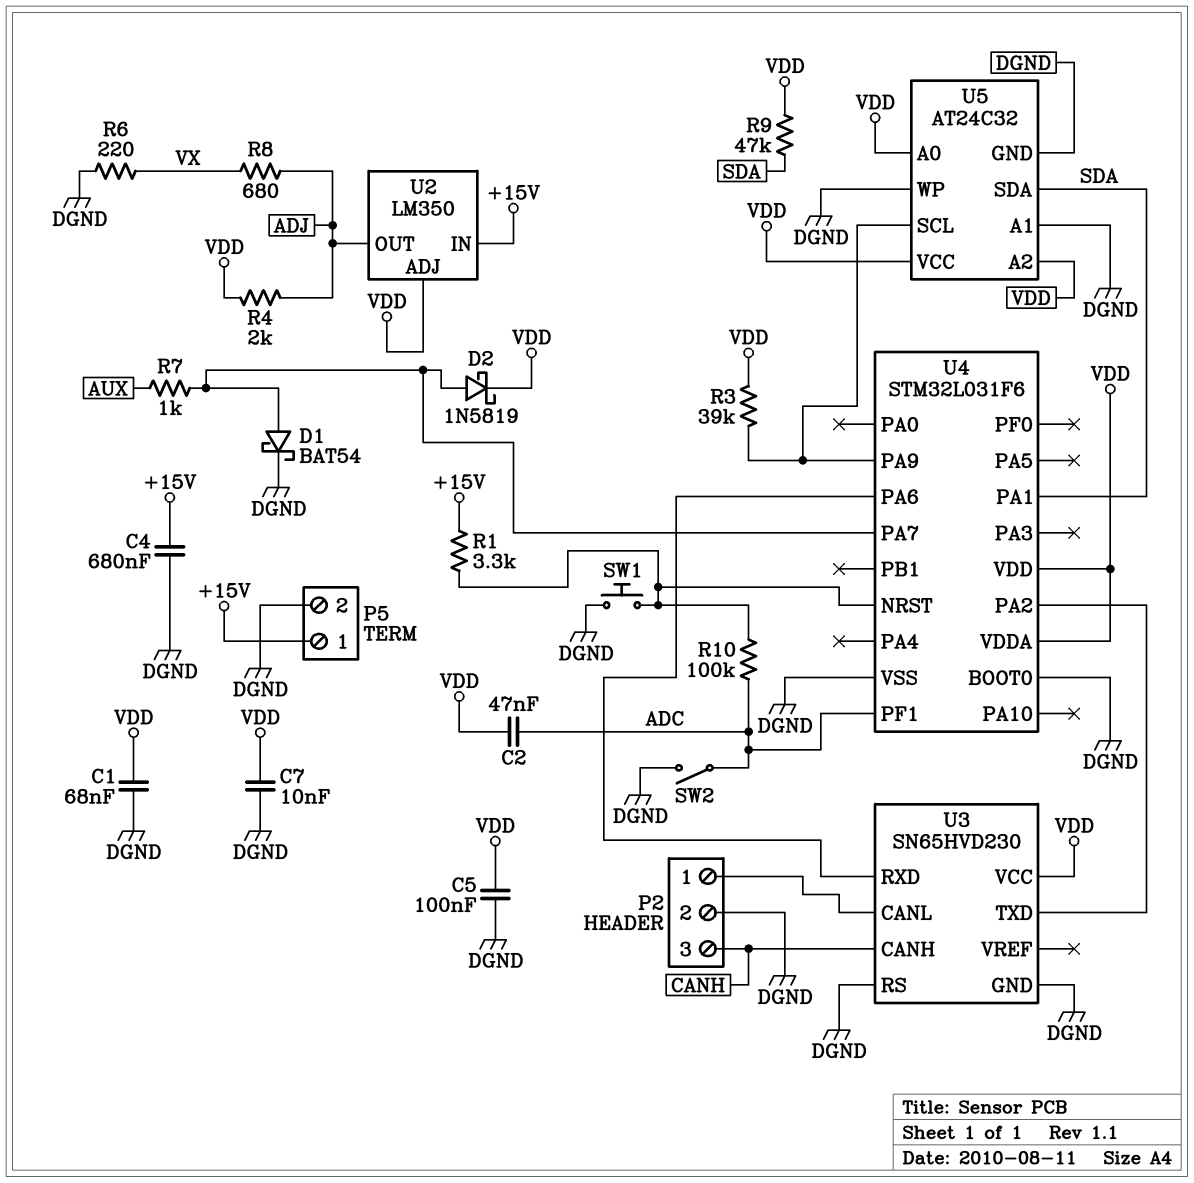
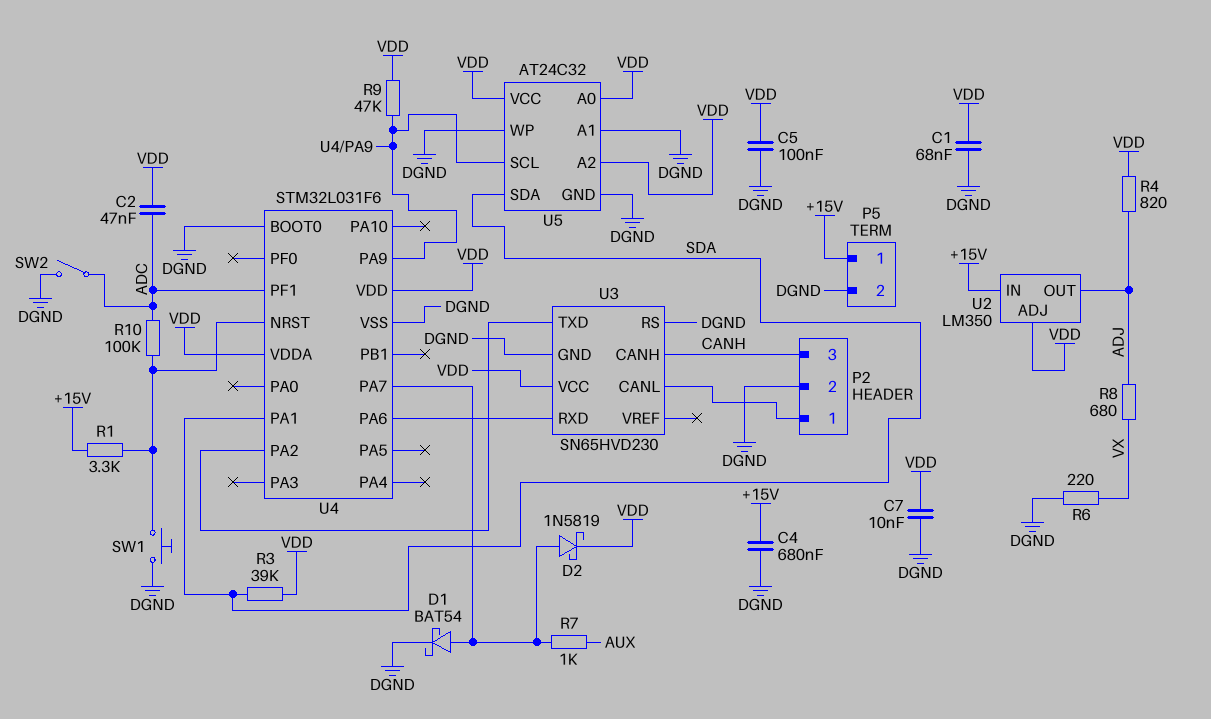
R3: 39k (U4/PA9, VDD) -> 39k (SDA, VDD)
R4: 2k (ADJ, VDD) -> 820 (ADJ, VDD)
R9: 47k (SDA, VDD) -> 47k (U4/PA9, VDD)

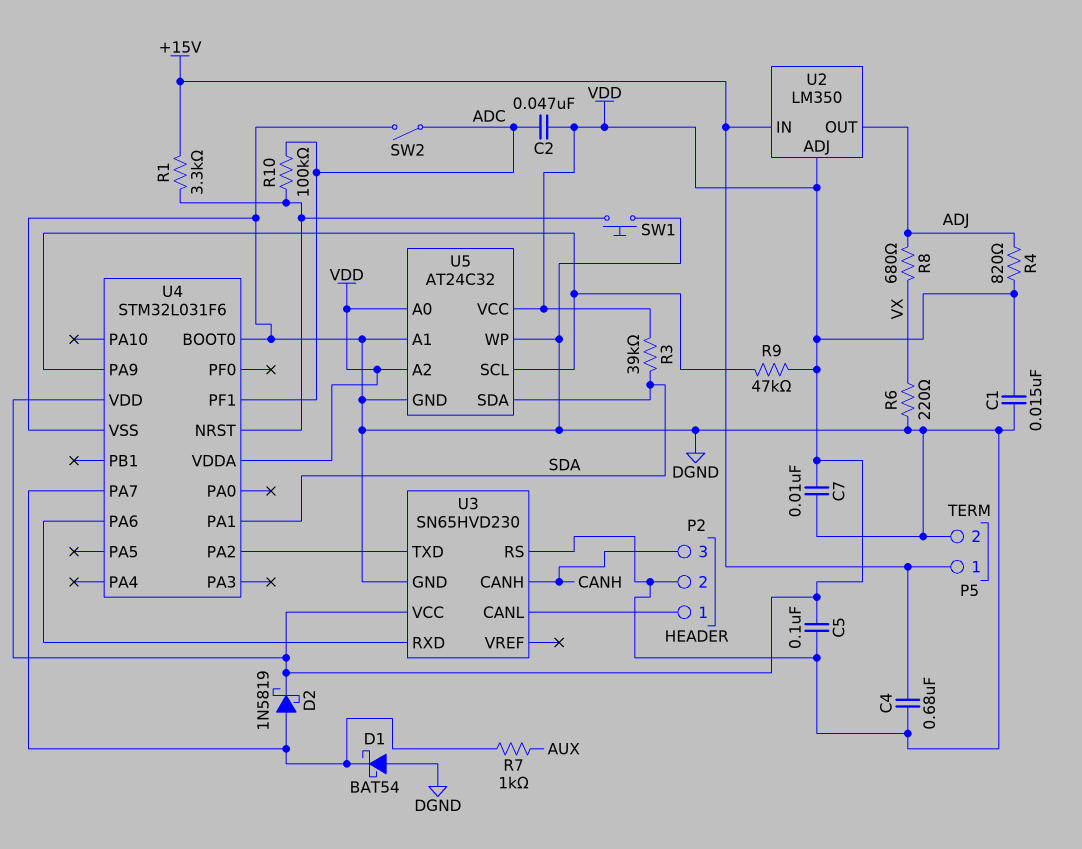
C1: 68nF (DGND, VDD) -> 15nF (DGND, VDD)
D1: schottky BAT54 (A U4/PA7, K DGND) -> schottky BAT54 (A DGND, K U4/PA7)

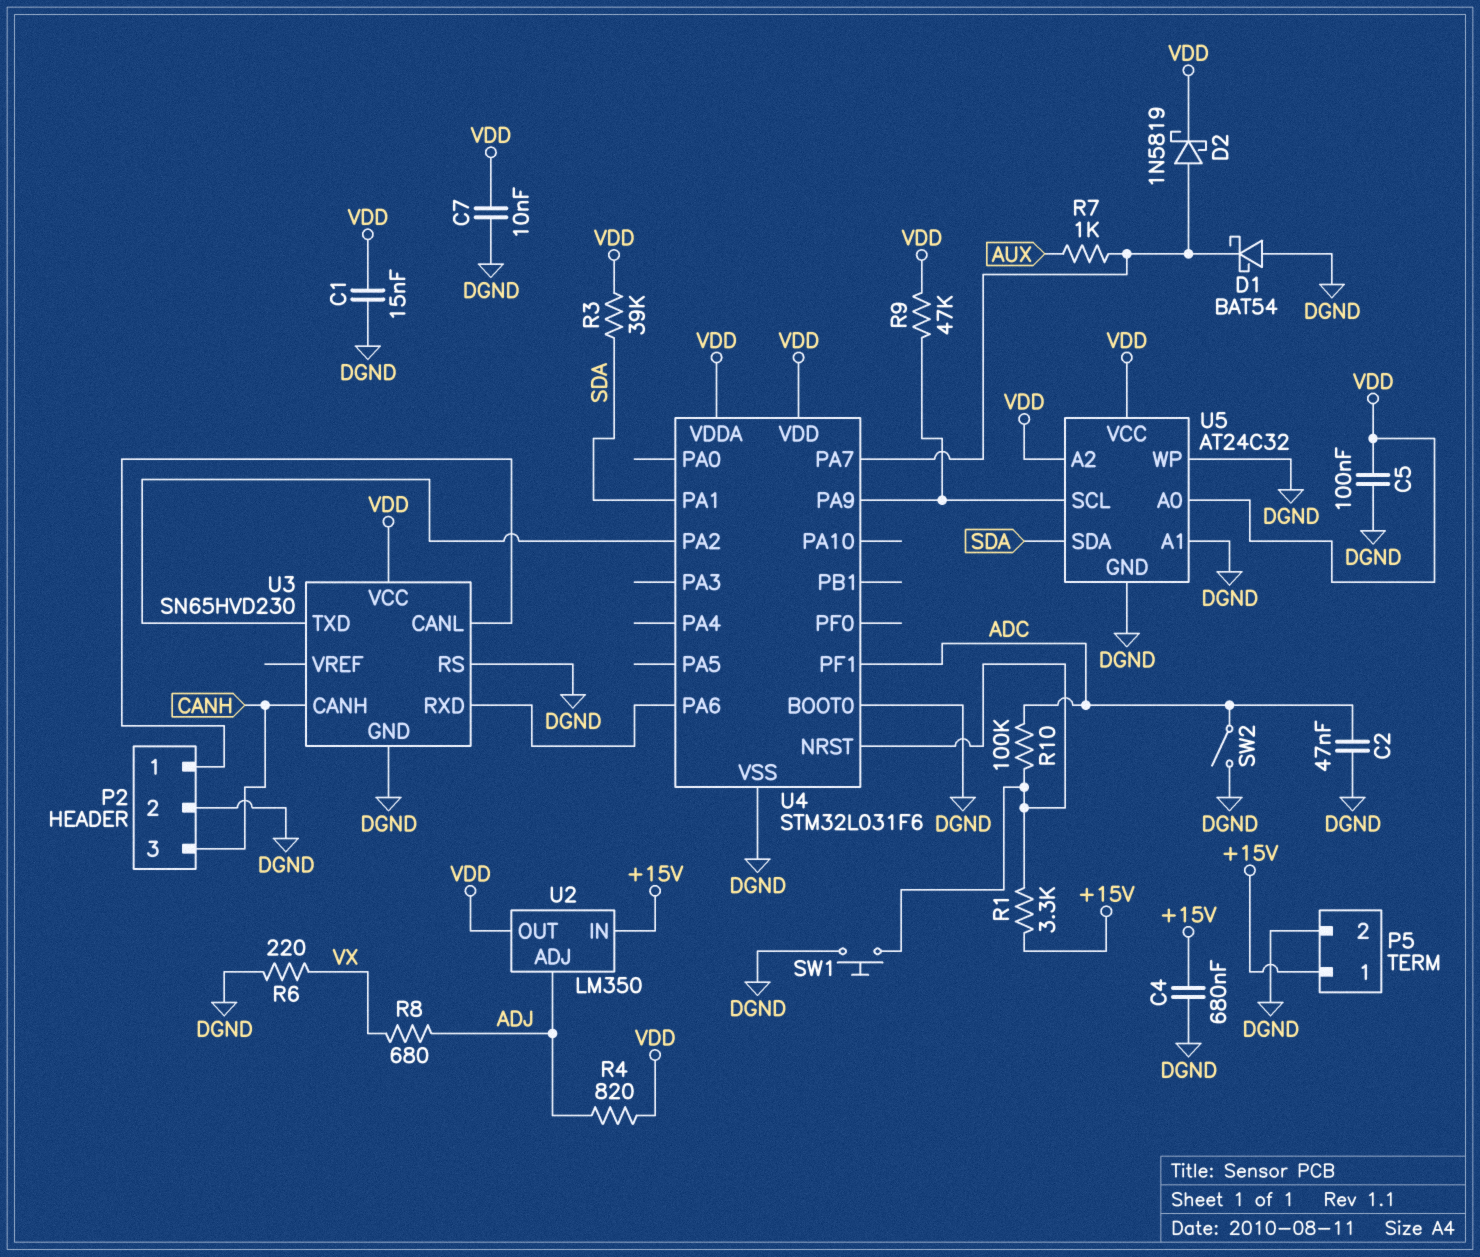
C2: 47nF (ADC, VDD) -> 47nF (ADC, DGND)
U2 pin ADJ: VDD -> ADJ
U2 pin OUT: ADJ -> VDD

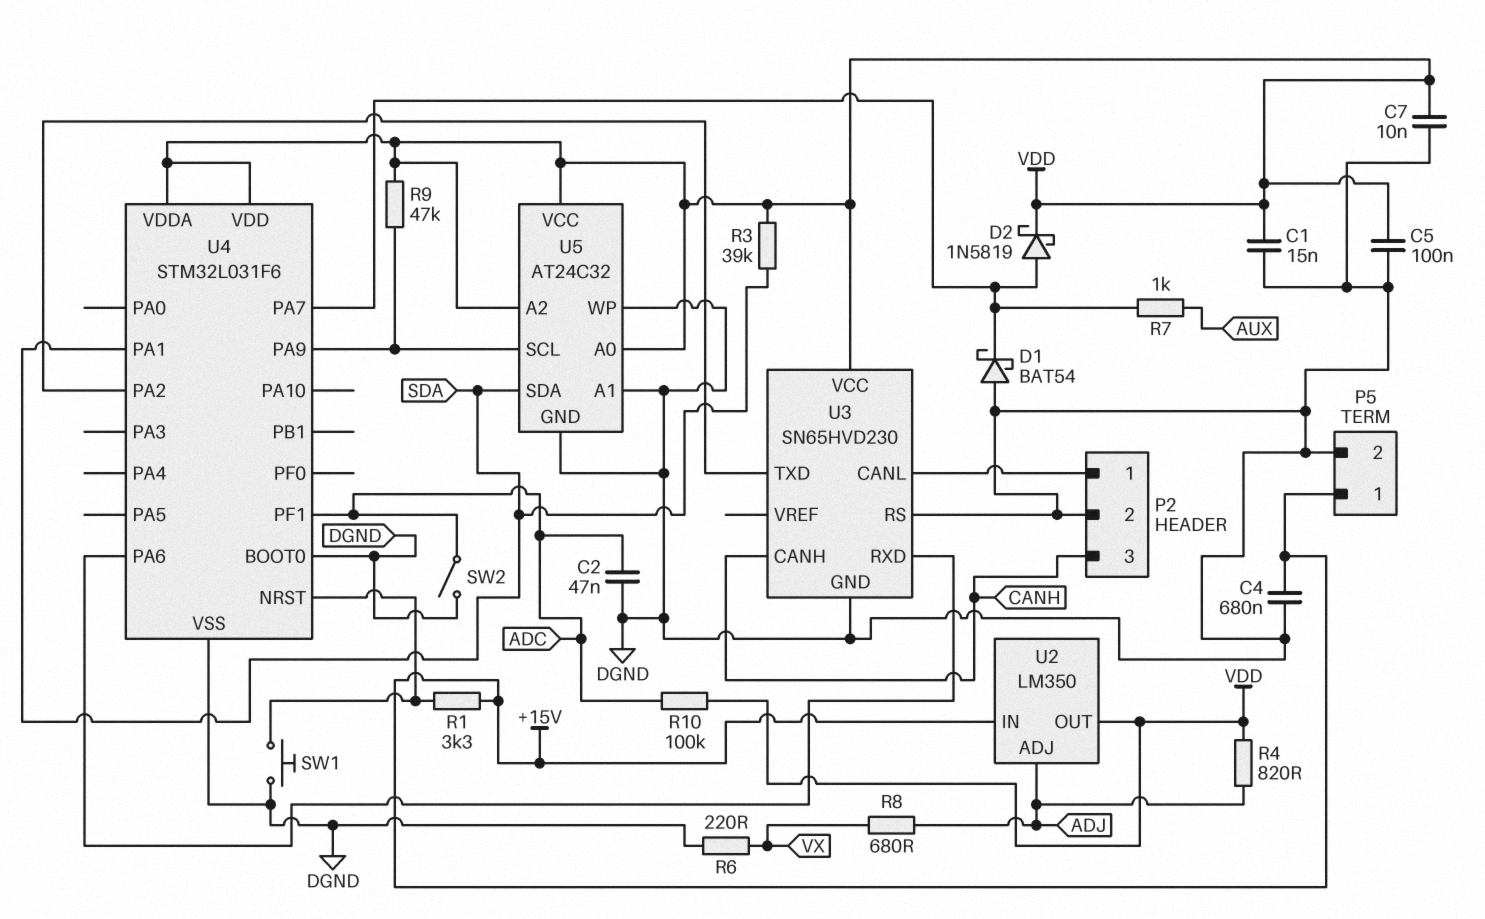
R10: 100k (ADC, U4/NRST) -> 100k (ADC, VDD)

